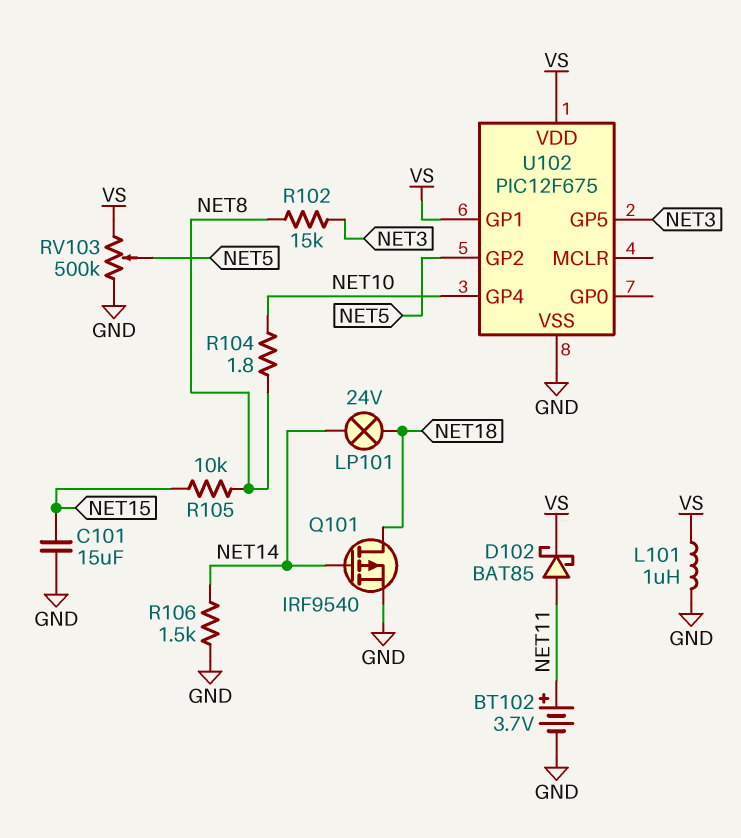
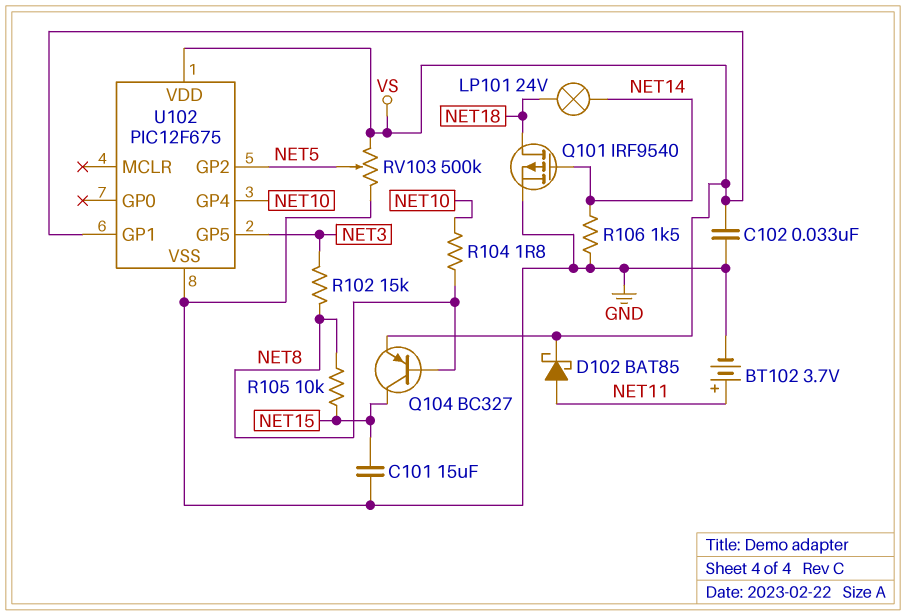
C102: none -> 33nF (GND, VS)
L101: 1uH (GND, VS) -> none
Q104: none -> PNP BC327 (B NET8, C NET15, E VS)

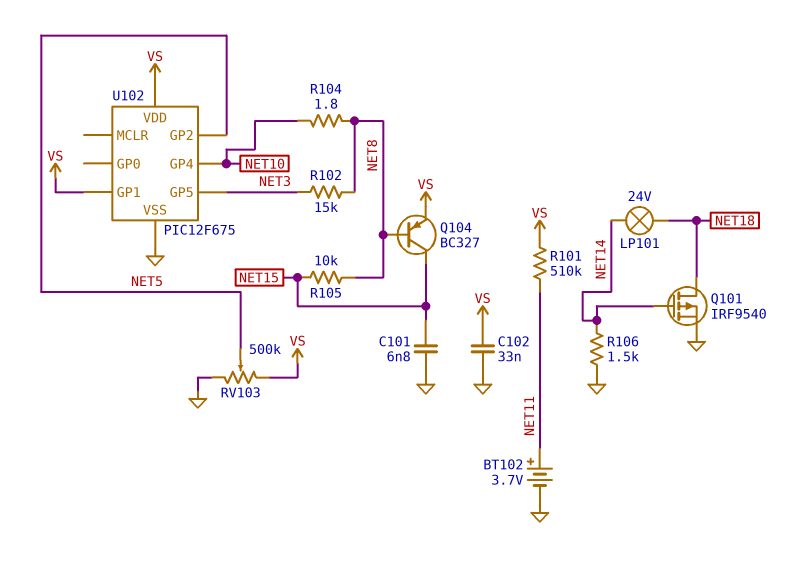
C101: 15uF (GND, NET15) -> 6.8nF (GND, NET15)
D102: schottky BAT85 (A NET11, K VS) -> none
R101: none -> 510k (NET11, VS)

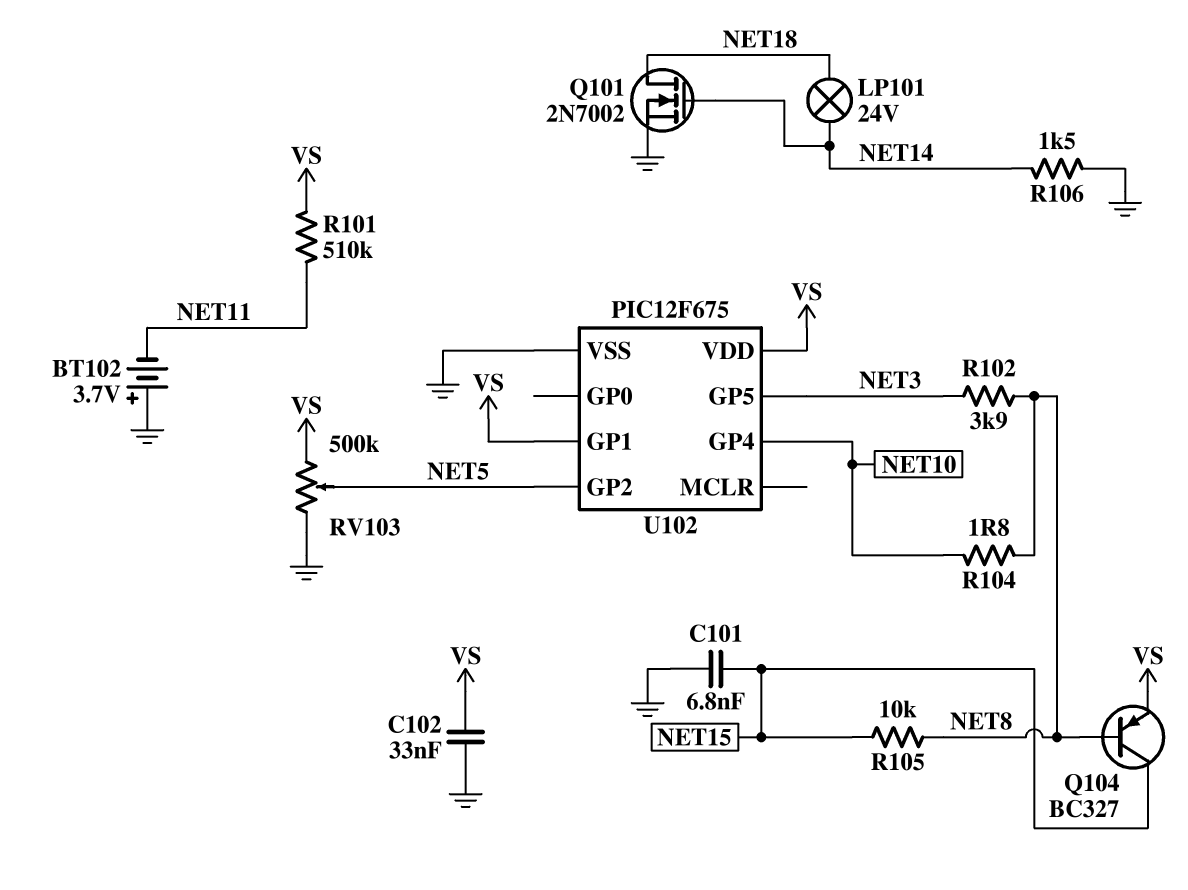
BT102: 3.7V (plus NET11, minus GND) -> 3.7V (plus GND, minus NET11)
Q101: PMOS IRF9540 (G NET14, D NET18, S GND) -> NMOS 2N7002 (G NET14, D NET18, S GND)
R102: 15k (NET3, NET8) -> 3.9k (NET3, NET8)

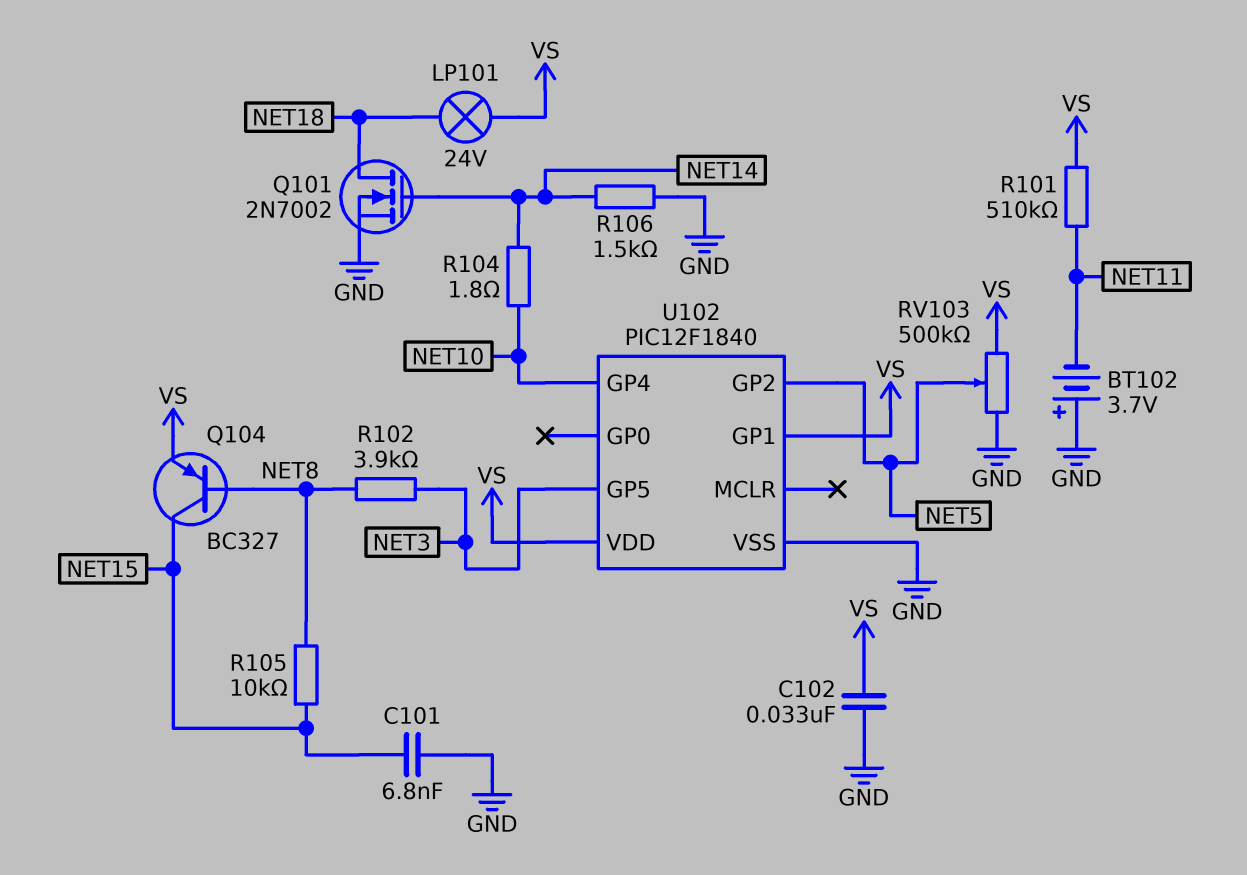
LP101: lamp 24V (NET14, NET18) -> lamp 24V (NET18, VS)
R104: 1.8 (NET8, NET10) -> 1.8 (NET10, NET14)
U102: PIC12F675 -> PIC12F1840

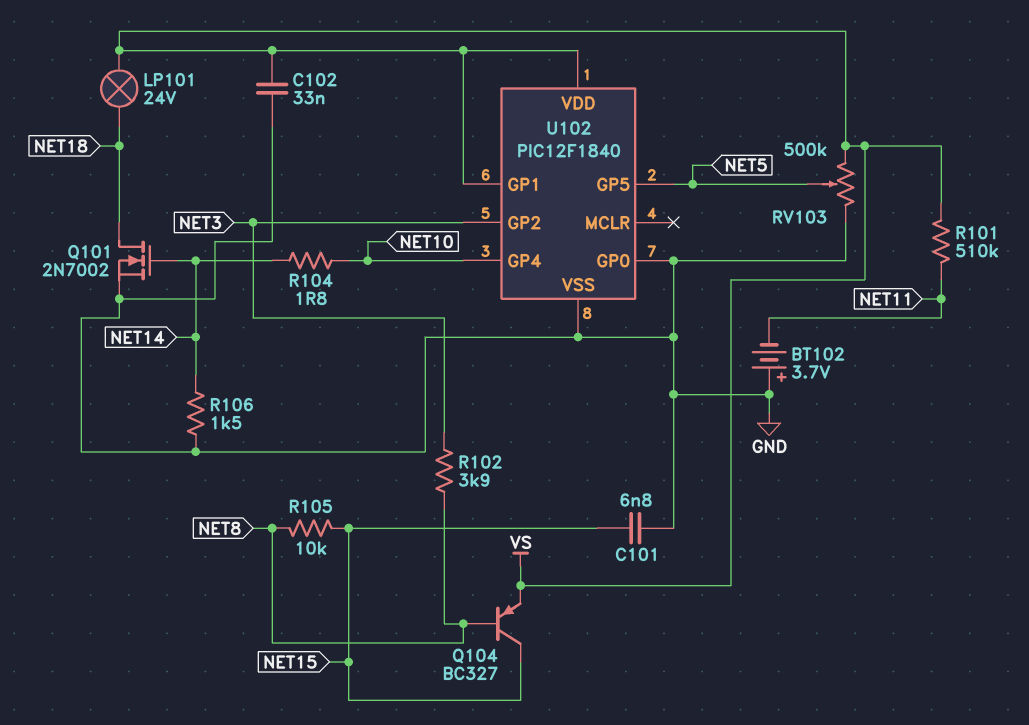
U102 pin GP0: none -> GND
U102 pin GP2: NET5 -> NET3
U102 pin GP5: NET3 -> NET5

